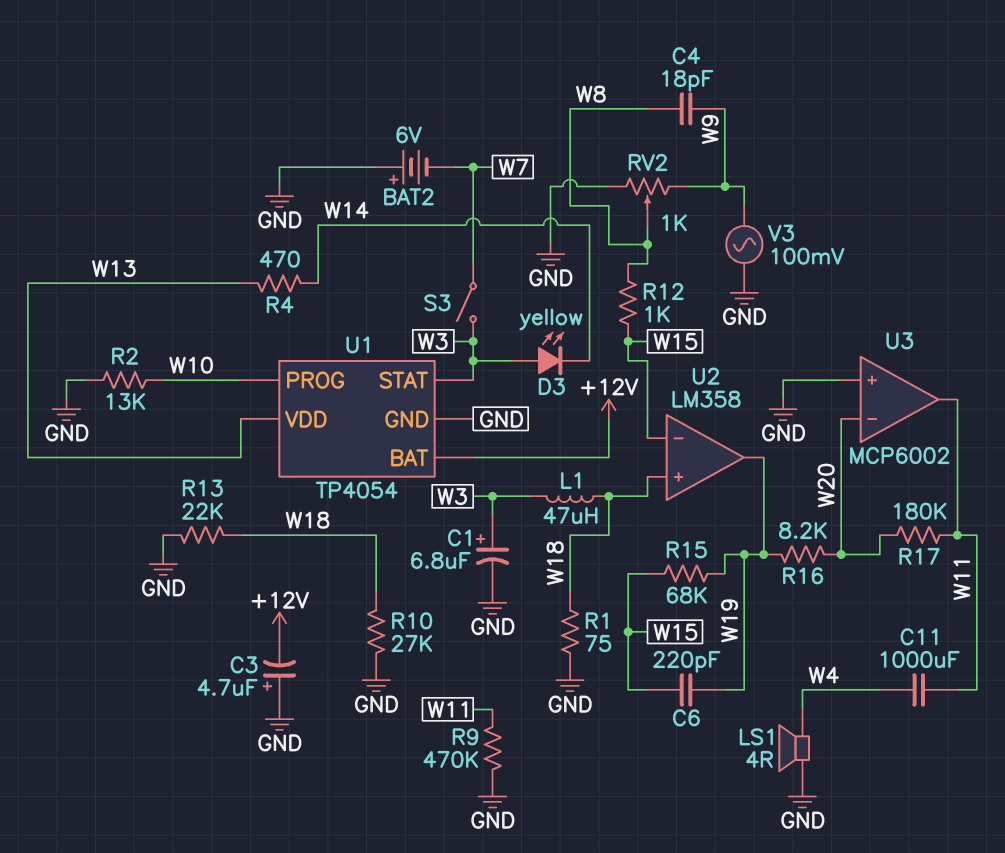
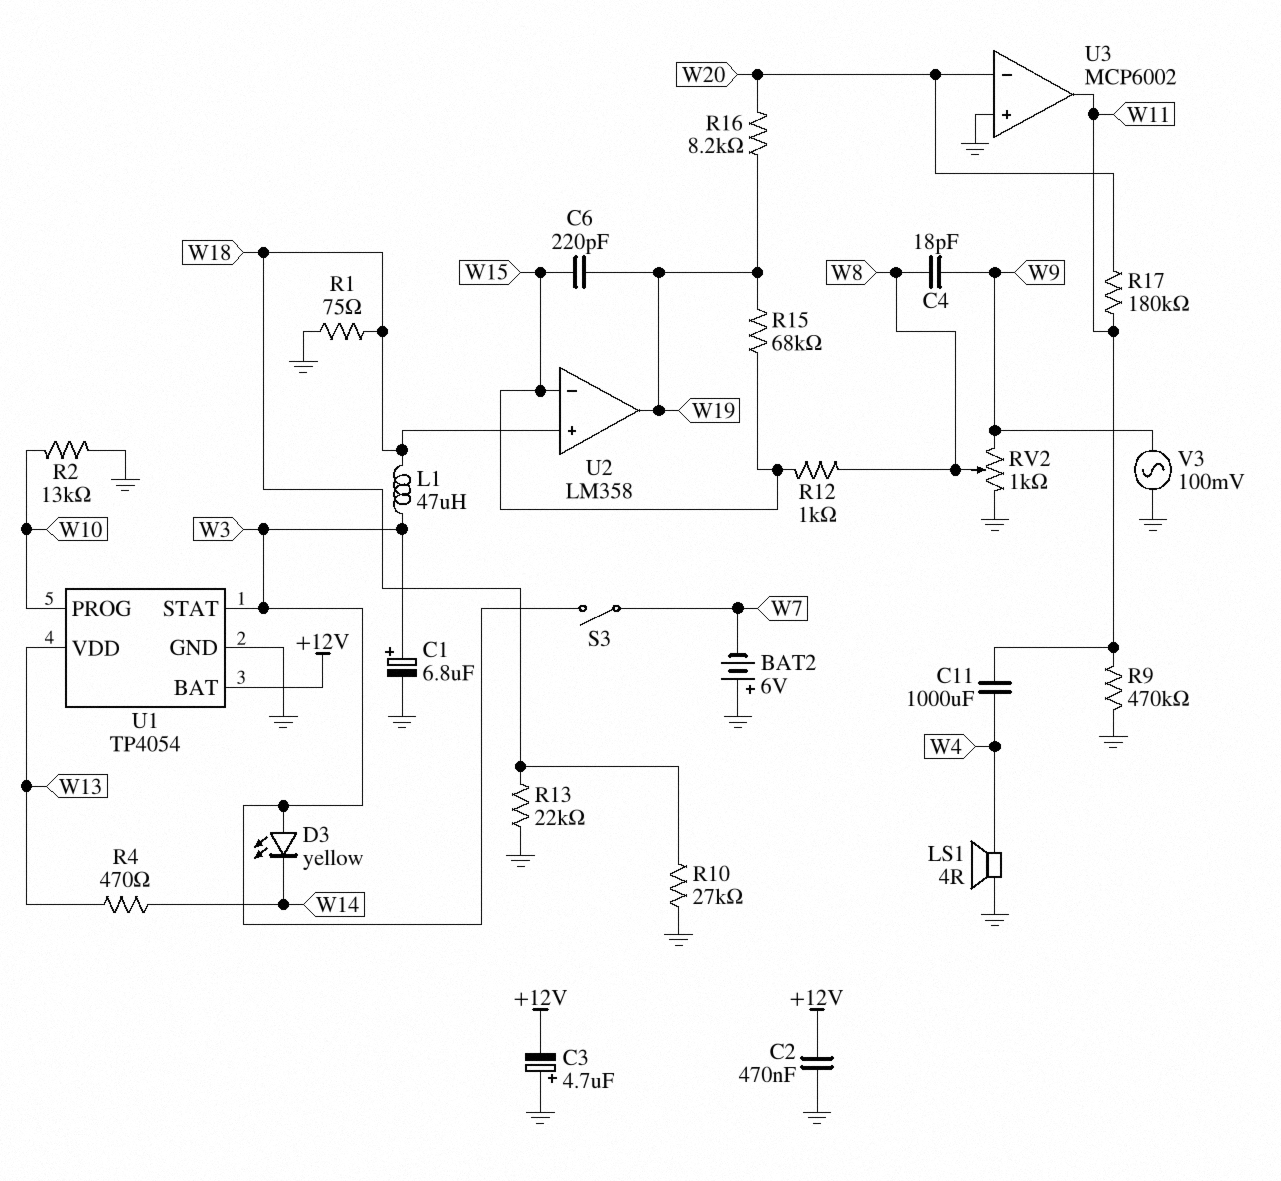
C2: none -> 470nF (+12V, GND)

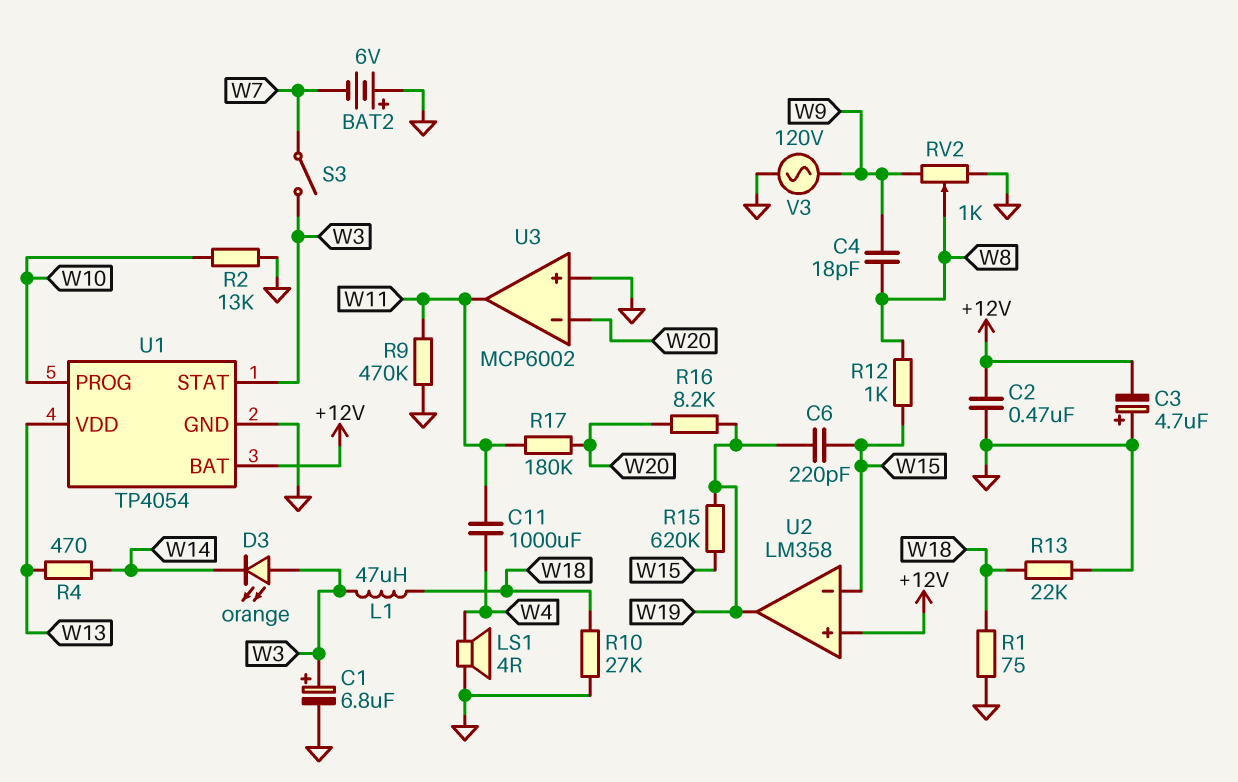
D3: LED yellow (A W3, K W14) -> LED orange (A W3, K W14)
R15: 68k (W15, W19) -> 620k (W15, W19)
U2 pin in+: W18 -> +12V
V3: AC 100mV (GND, W9) -> AC 120V (GND, W9)

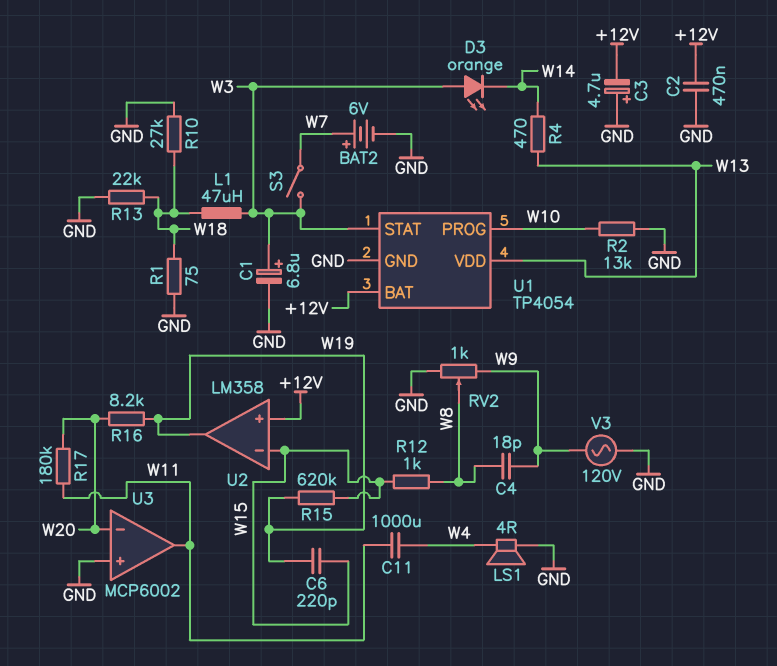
BAT2: 6V (plus GND, minus W7) -> 6V (plus W7, minus GND)
R9: 470k (GND, W11) -> none

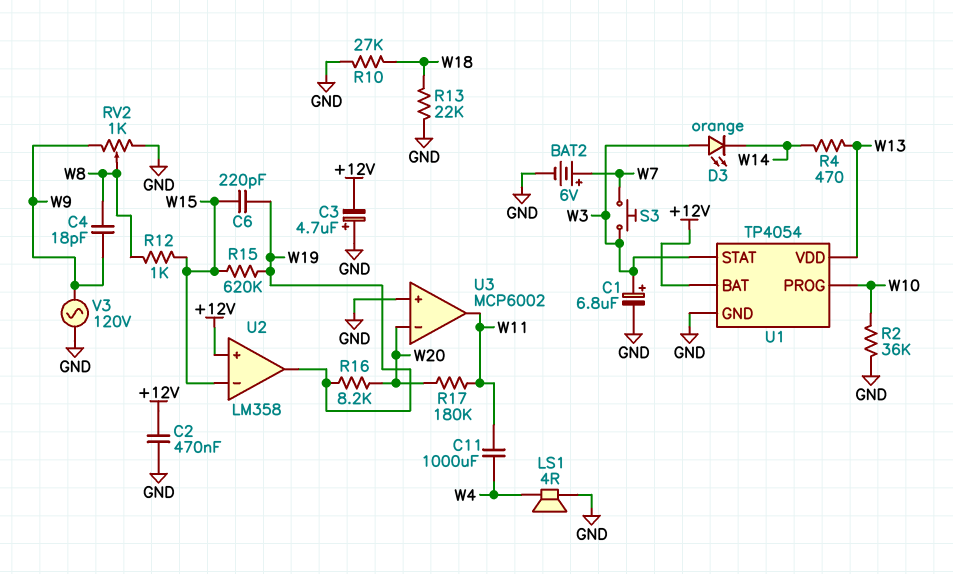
L1: 47uH (W3, W18) -> none
R1: 75 (GND, W18) -> none
R2: 13k (GND, W10) -> 36k (GND, W10)
S3: switch (W3, W7) -> button (W3, W7)

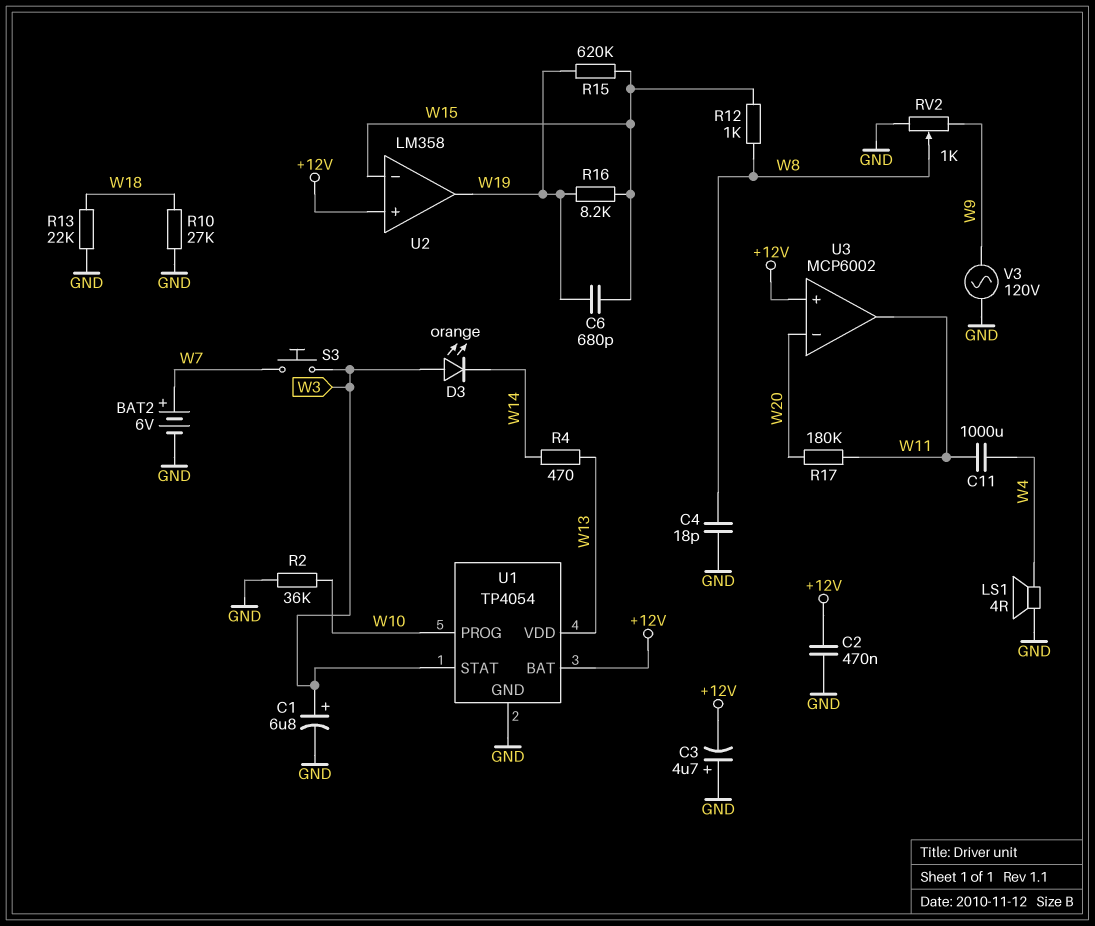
C4: 18pF (W8, W9) -> 18pF (GND, W8)
C6: 220pF (W15, W19) -> 680pF (W15, W19)
R16: 8.2k (W19, W20) -> 8.2k (W15, W19)
U3 pin in+: GND -> +12V

